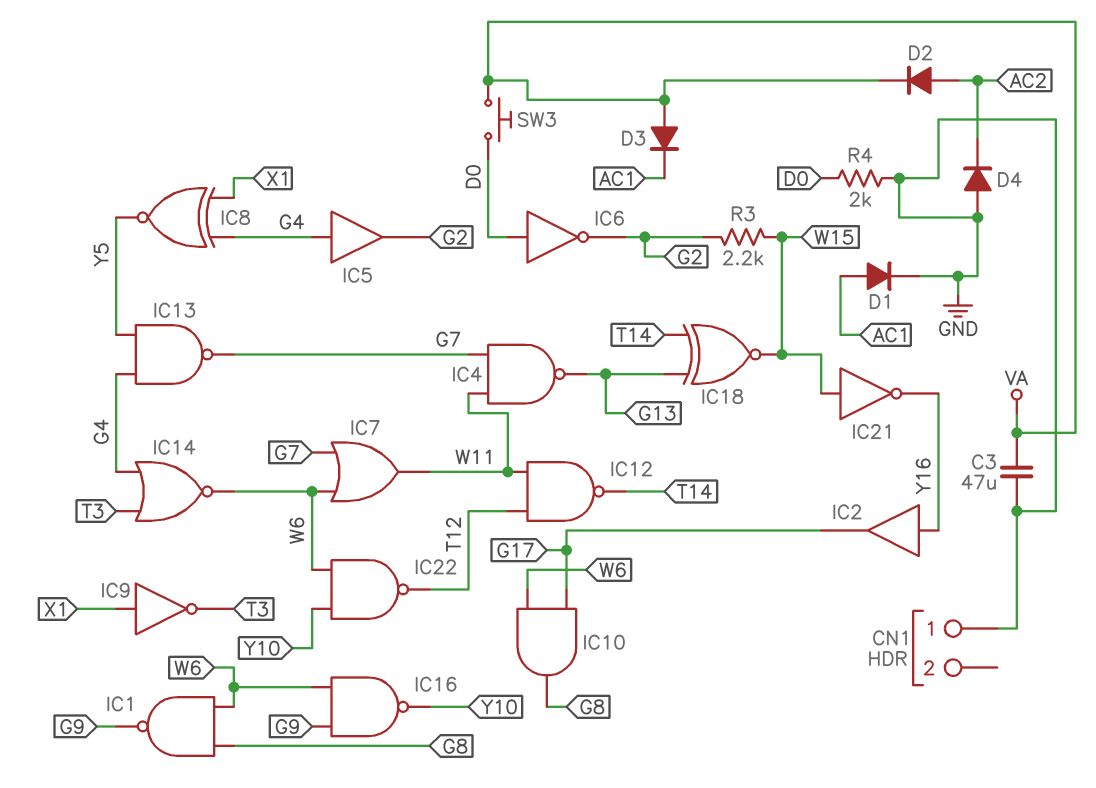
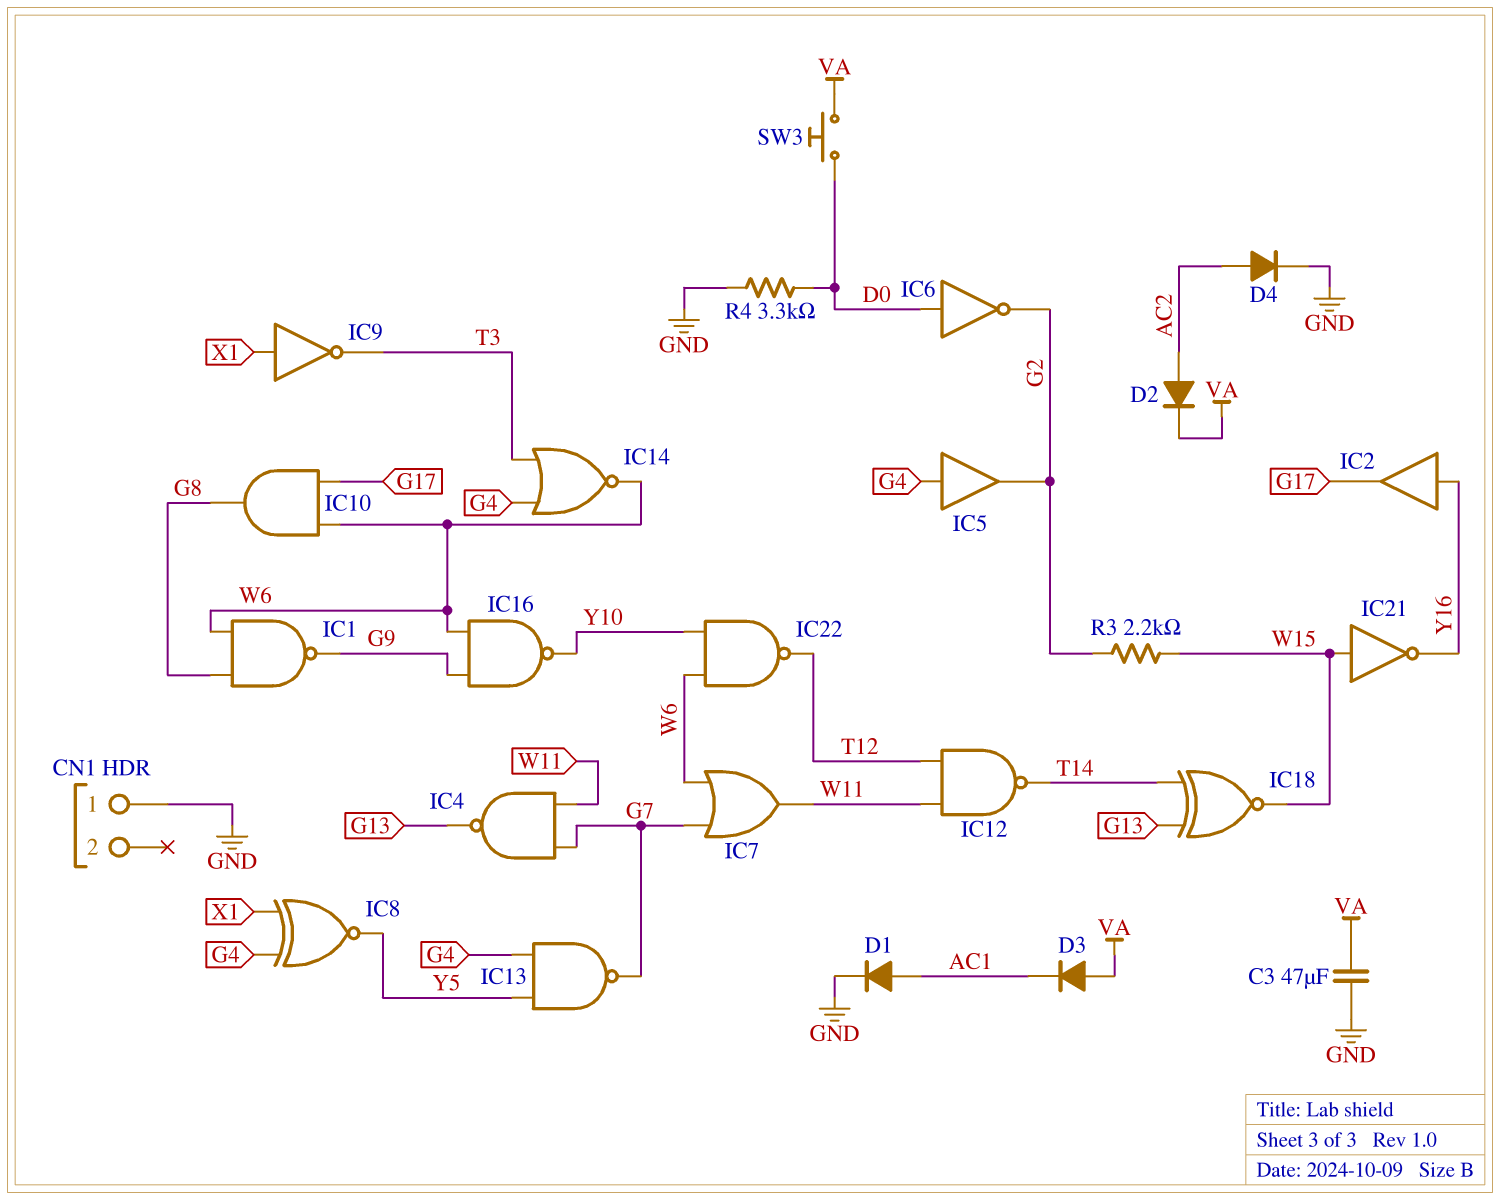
D4: diode (A GND, K AC2) -> diode (A AC2, K GND)
R4: 2k (D0, GND) -> 3.3k (D0, GND)

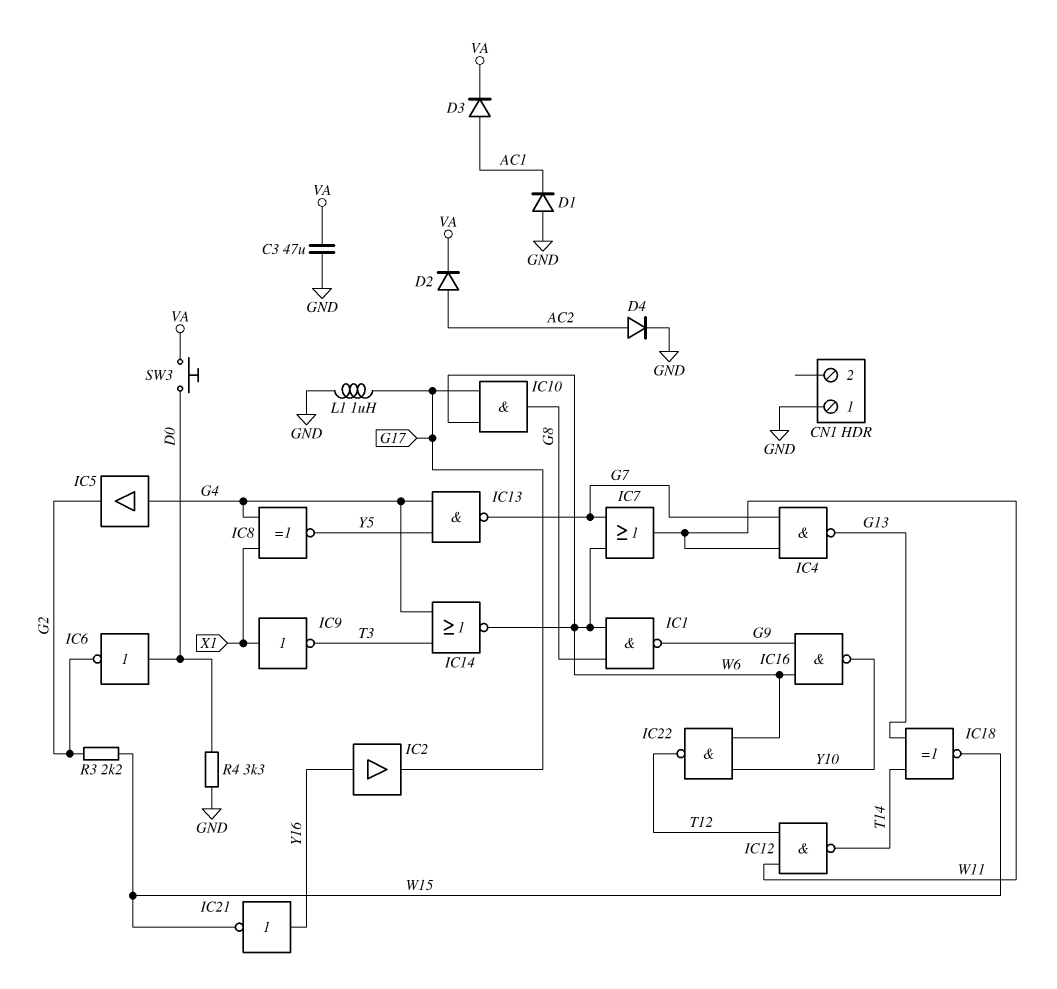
D1: diode (A AC1, K GND) -> diode (A GND, K AC1)
D3: diode (A VA, K AC1) -> diode (A AC1, K VA)
IC21: NOT (in W15, out Y16) -> NOT (in Y16, out W15)
L1: none -> 1uH (G17, GND)

